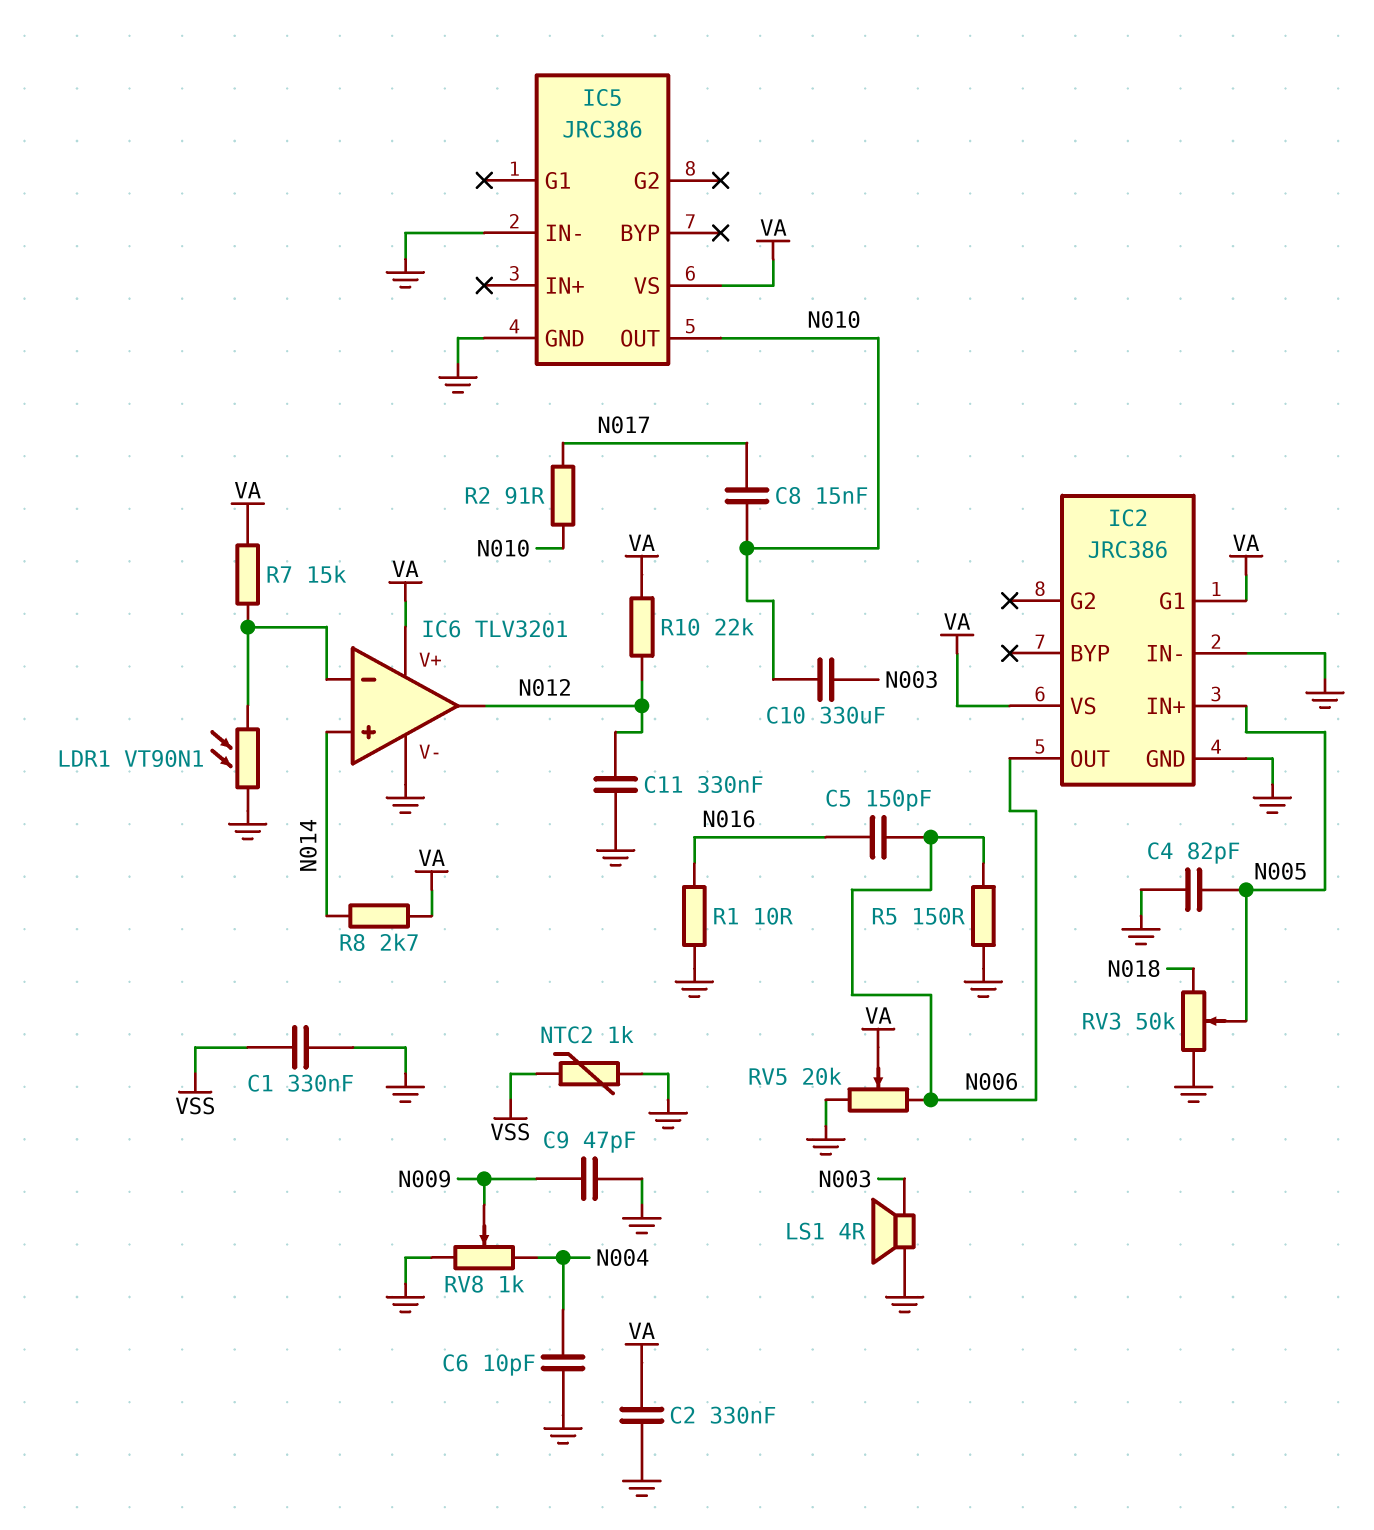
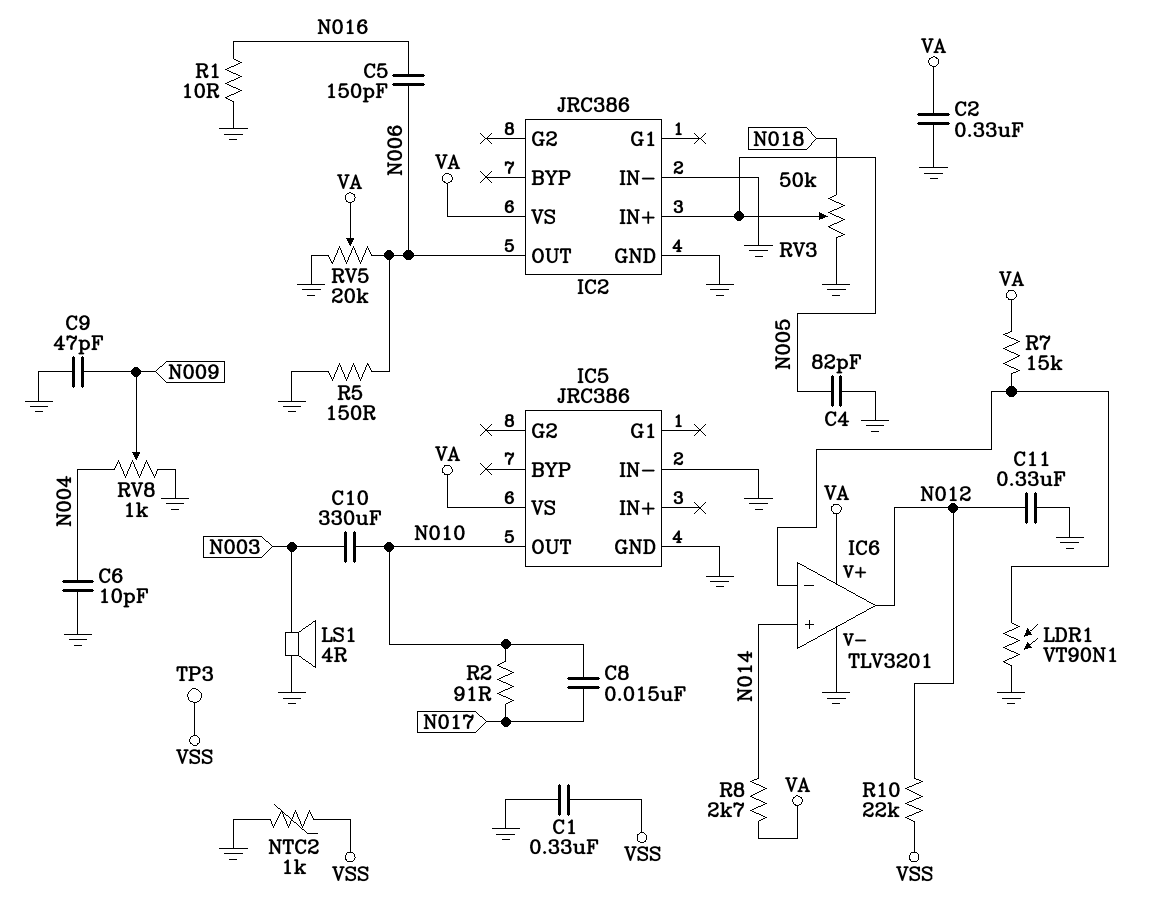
IC2 pin G1: VA -> none
R10: 22k (N012, VA) -> 22k (N012, VSS)
TP3: none -> test point (VSS)

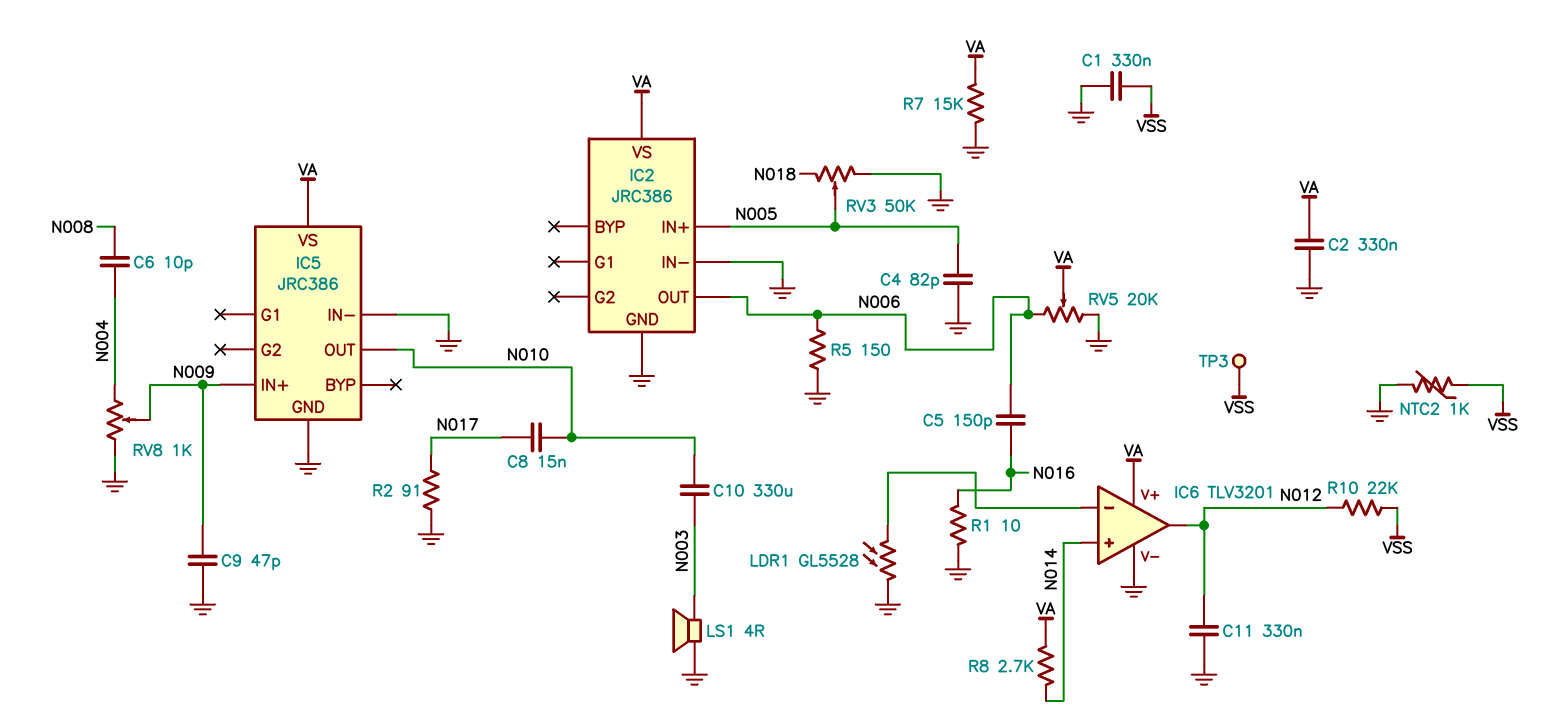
C6: 10pF (GND, N004) -> 10pF (N004, N008)
IC5 pin IN+: none -> N009
LDR1: VT90N1 (GND, IC6/in-) -> GL5528 (GND, IC6/in-)
R2: 91 (N010, N017) -> 91 (GND, N017)
R7: 15k (IC6/in-, VA) -> 15k (GND, VA)

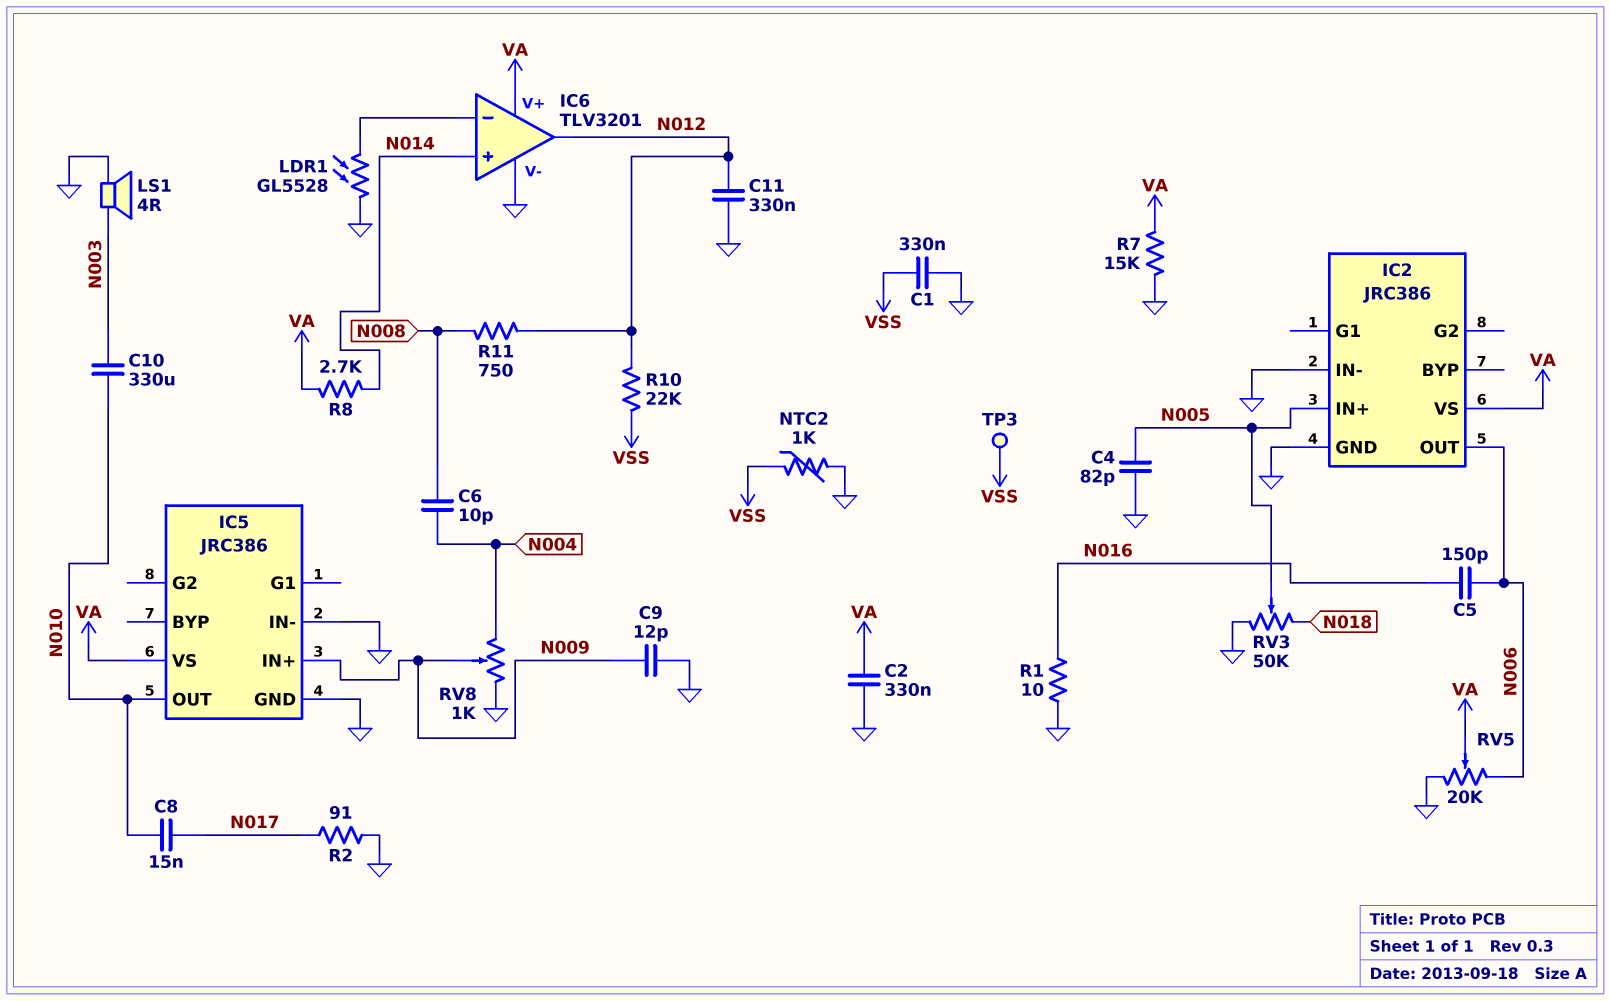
C9: 47pF (GND, N009) -> 12pF (GND, N009)
R5: 150 (GND, N006) -> none
R11: none -> 750 (N008, N012)

